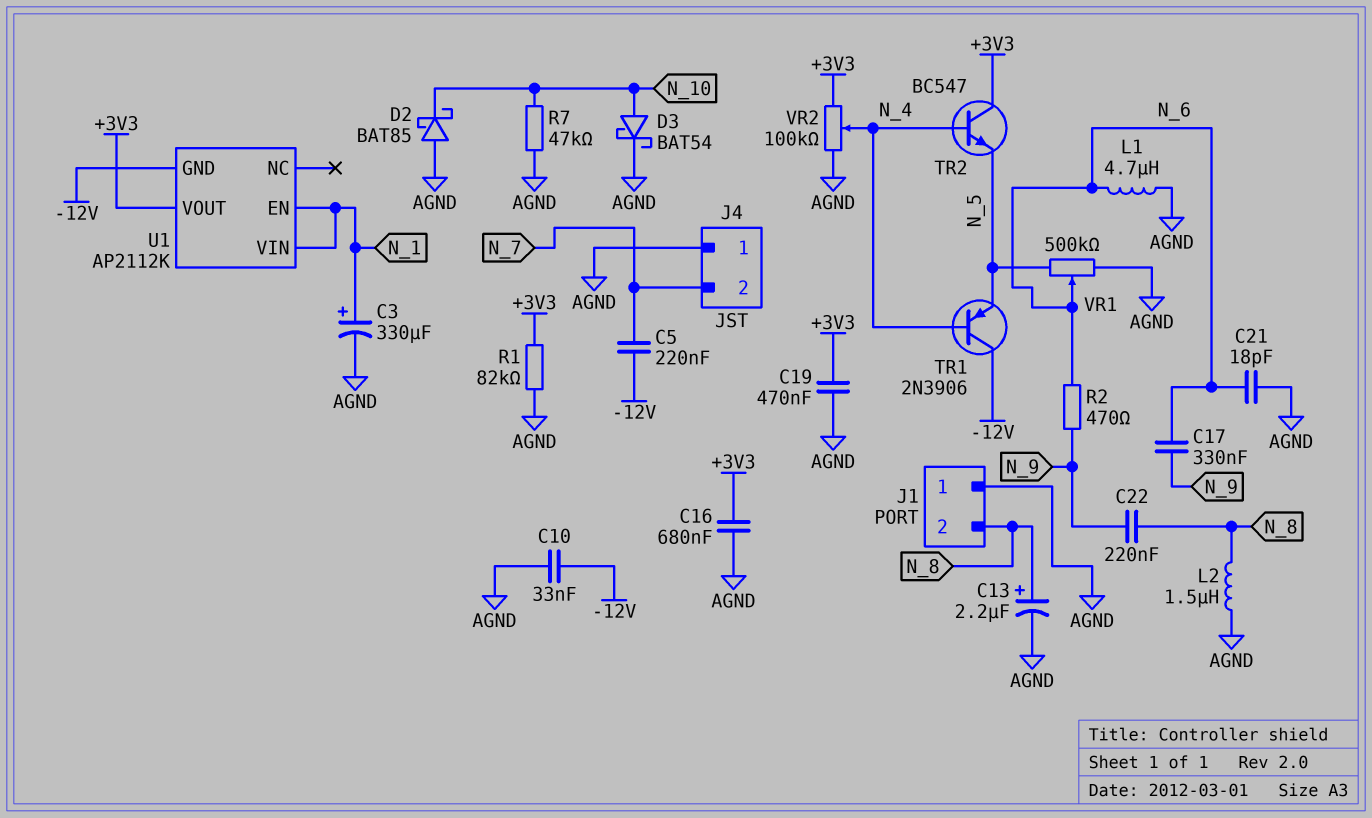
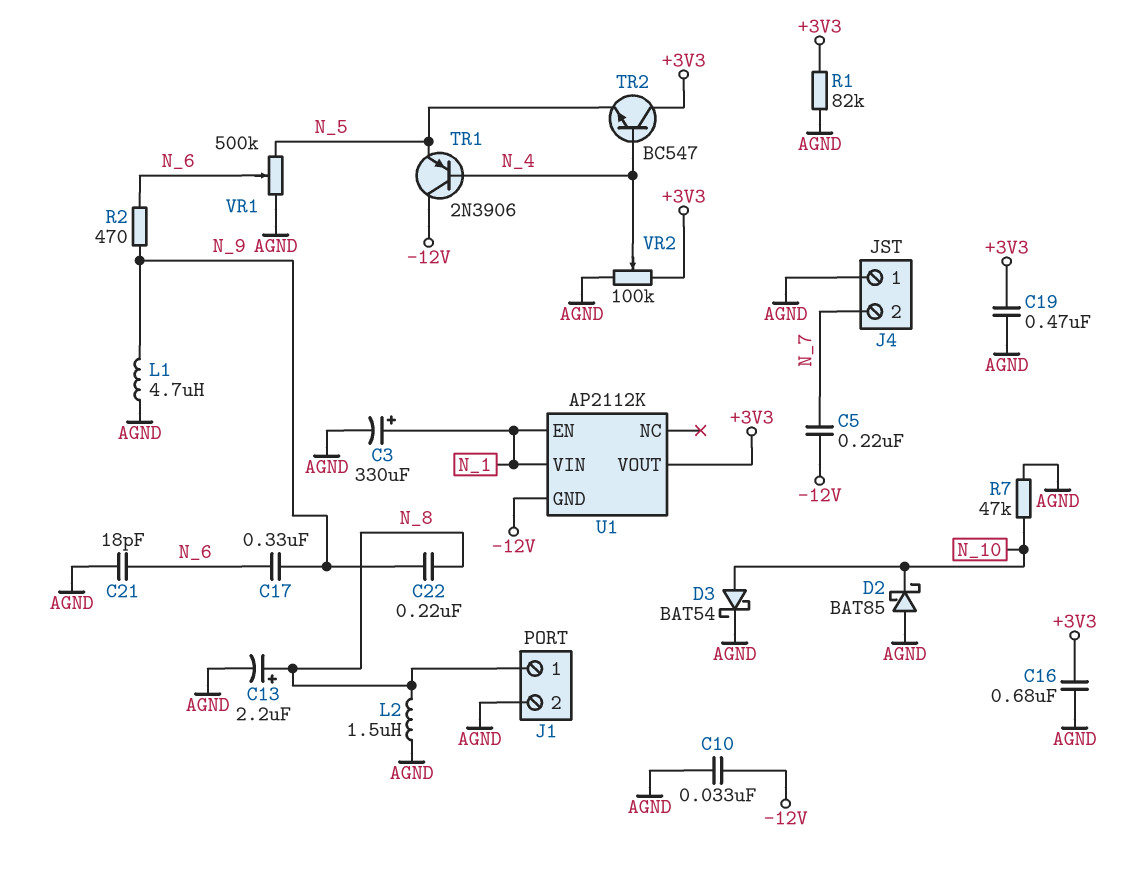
J1 pin 1: AGND -> N_8
J1 pin 2: N_8 -> AGND
L1: 4.7uH (AGND, N_6) -> 4.7uH (AGND, N_9)

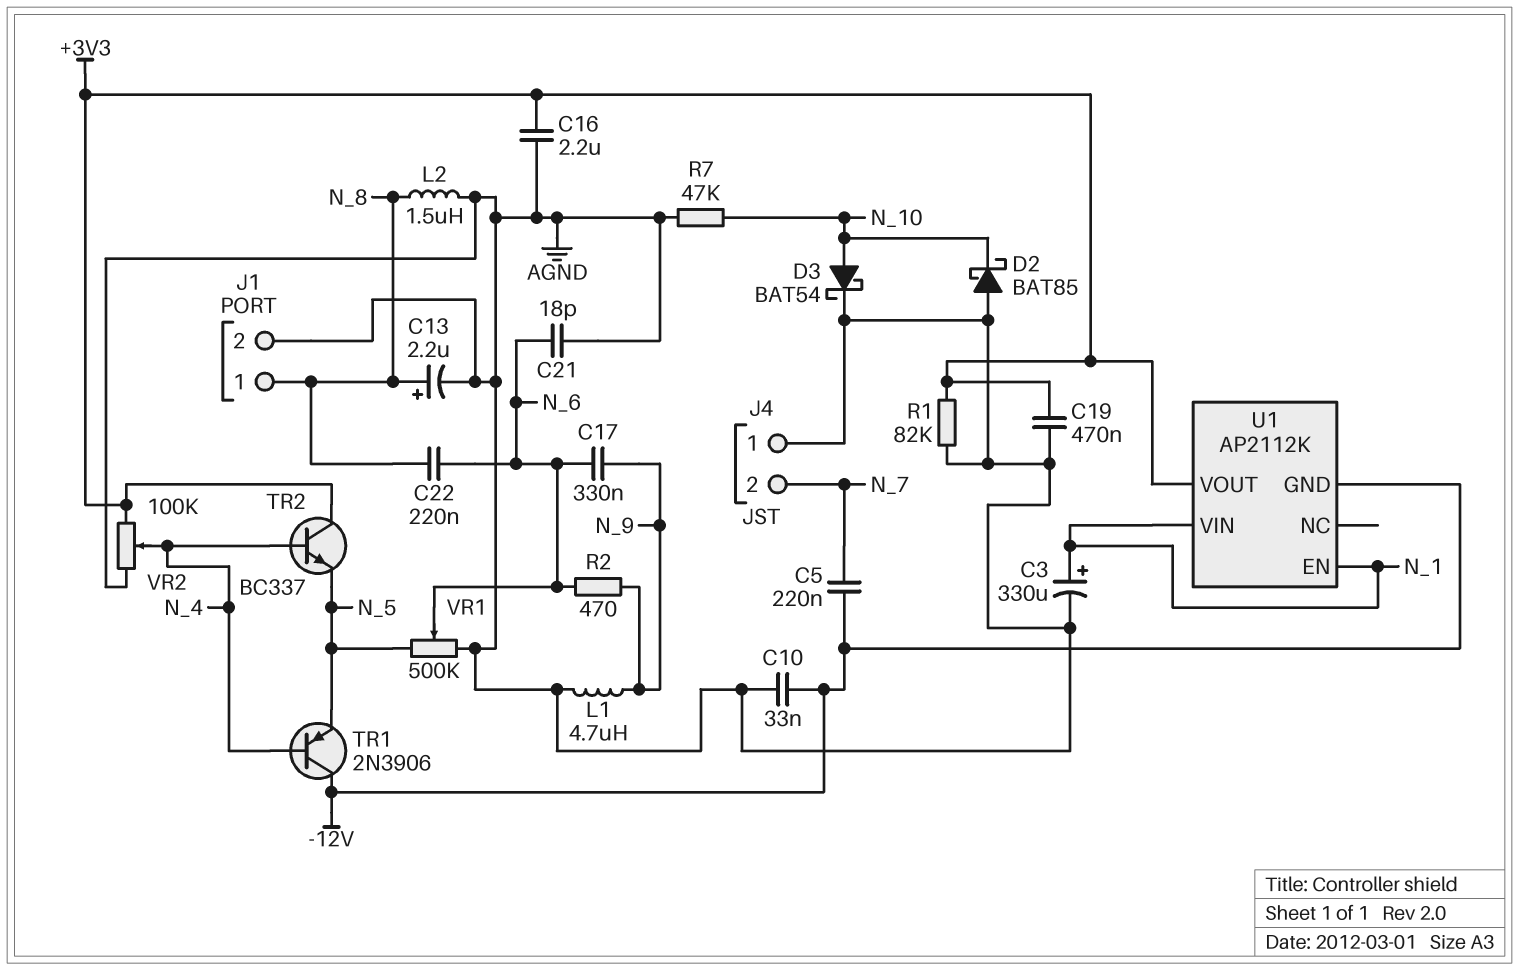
C16: 680nF (+3V3, AGND) -> 2.2uF (+3V3, AGND)
C22: 220nF (N_8, N_9) -> 220nF (N_6, N_8)
TR2: NPN BC547 (B N_4, C +3V3, E N_5) -> NPN BC337 (B N_4, C +3V3, E N_5)

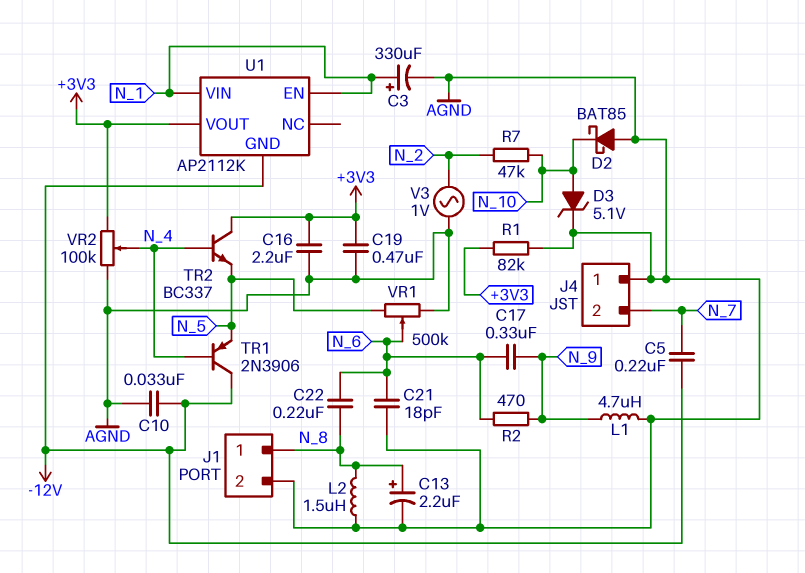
D3: schottky BAT54 (A N_10, K AGND) -> zener 5.1V (A N_10, K AGND)
R7: 47k (AGND, N_10) -> 47k (N_2, N_10)
V3: none -> AC 1V (AGND, N_2)

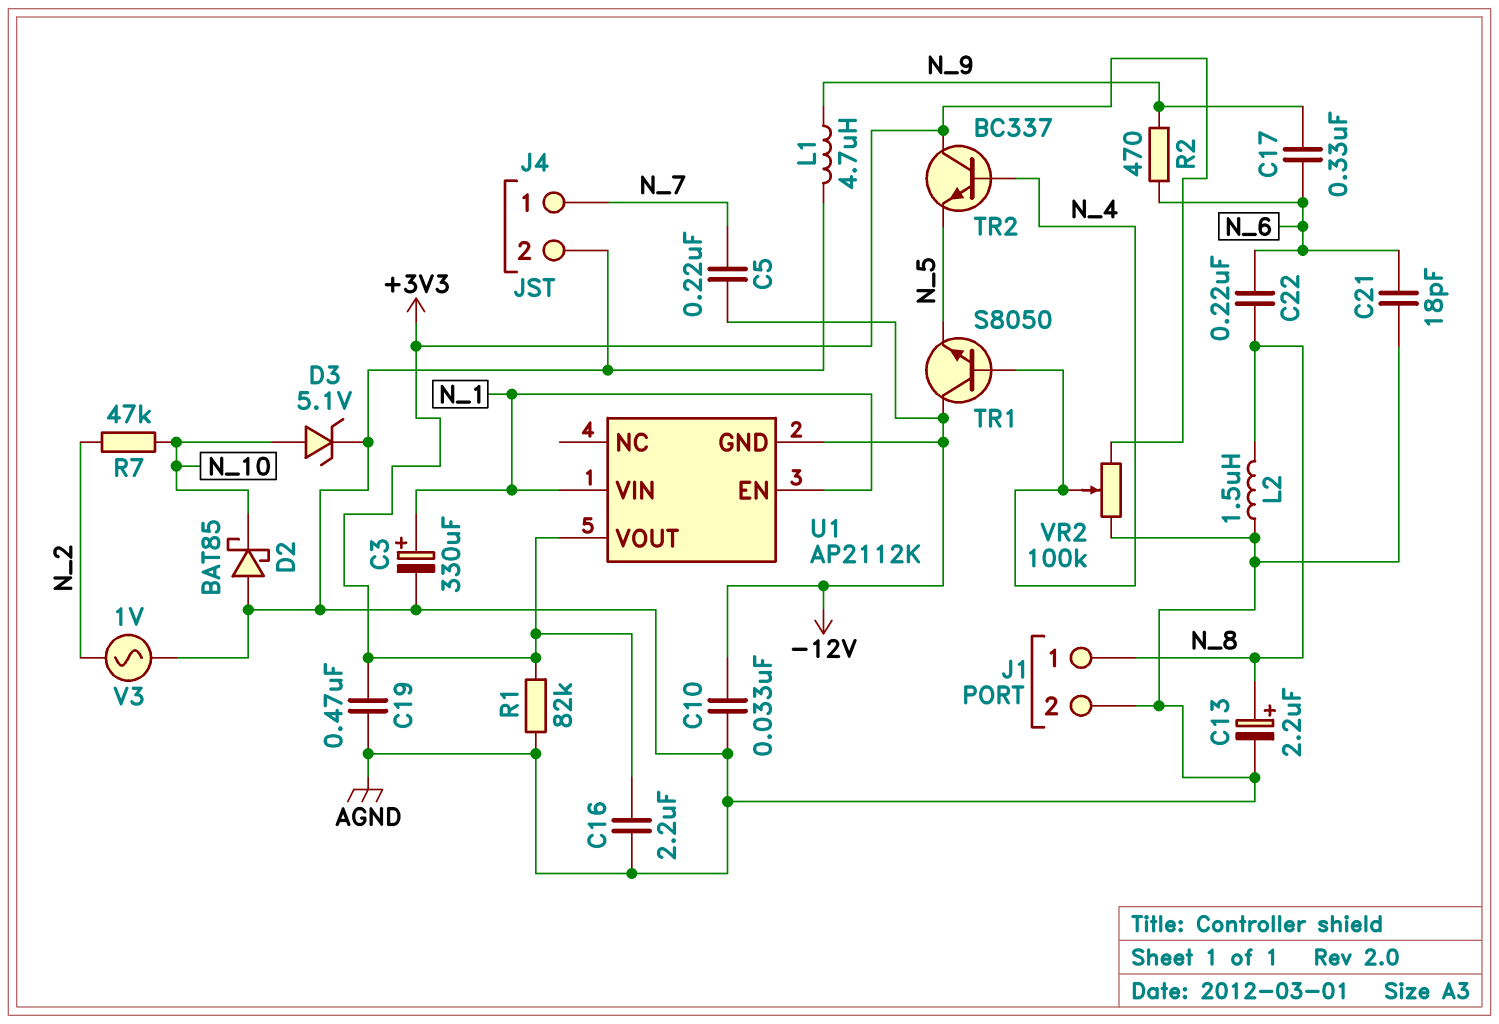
J4 pin 1: AGND -> N_7
J4 pin 2: N_7 -> AGND
TR1: PNP 2N3906 (B N_4, C -12V, E N_5) -> NPN S8050 (B N_4, C -12V, E N_5)
VR1: 500k (AGND, N_5, wiper N_6) -> none

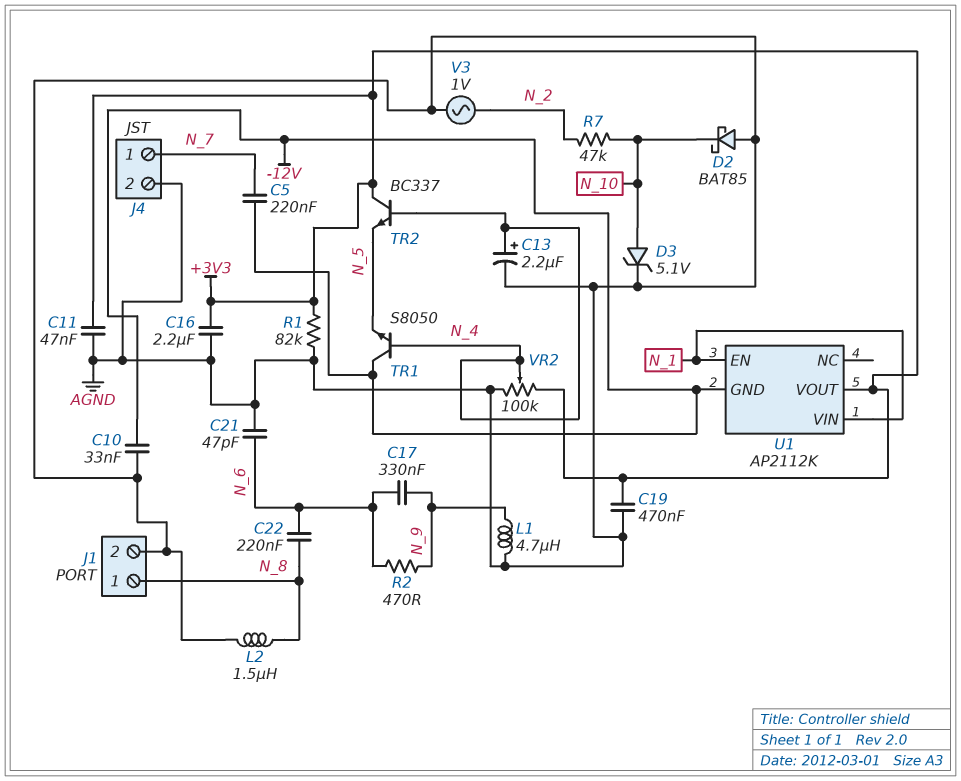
C3: 330uF (plus N_1, minus AGND) -> none
C11: none -> 47nF (+3V3, AGND)
C13: 2.2uF (plus N_8, minus AGND) -> 2.2uF (plus N_4, minus AGND)
C21: 18pF (AGND, N_6) -> 47pF (AGND, N_6)

